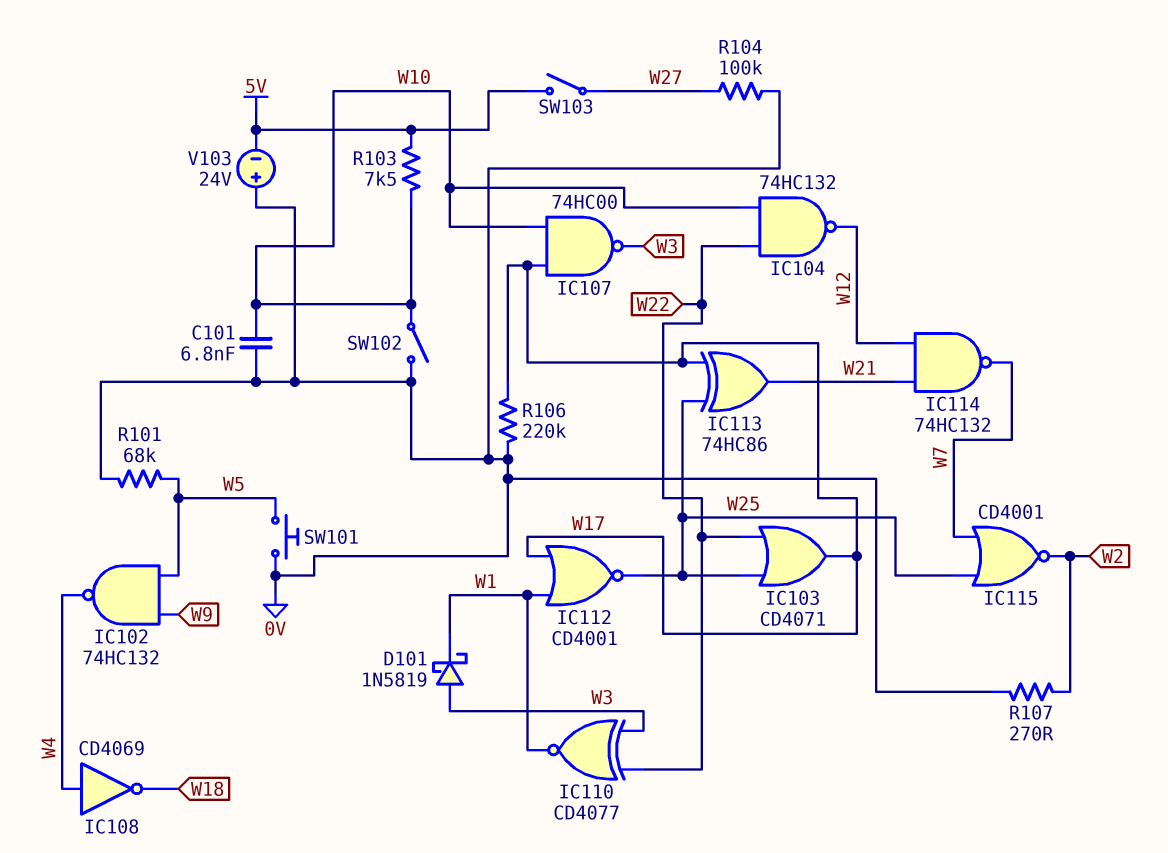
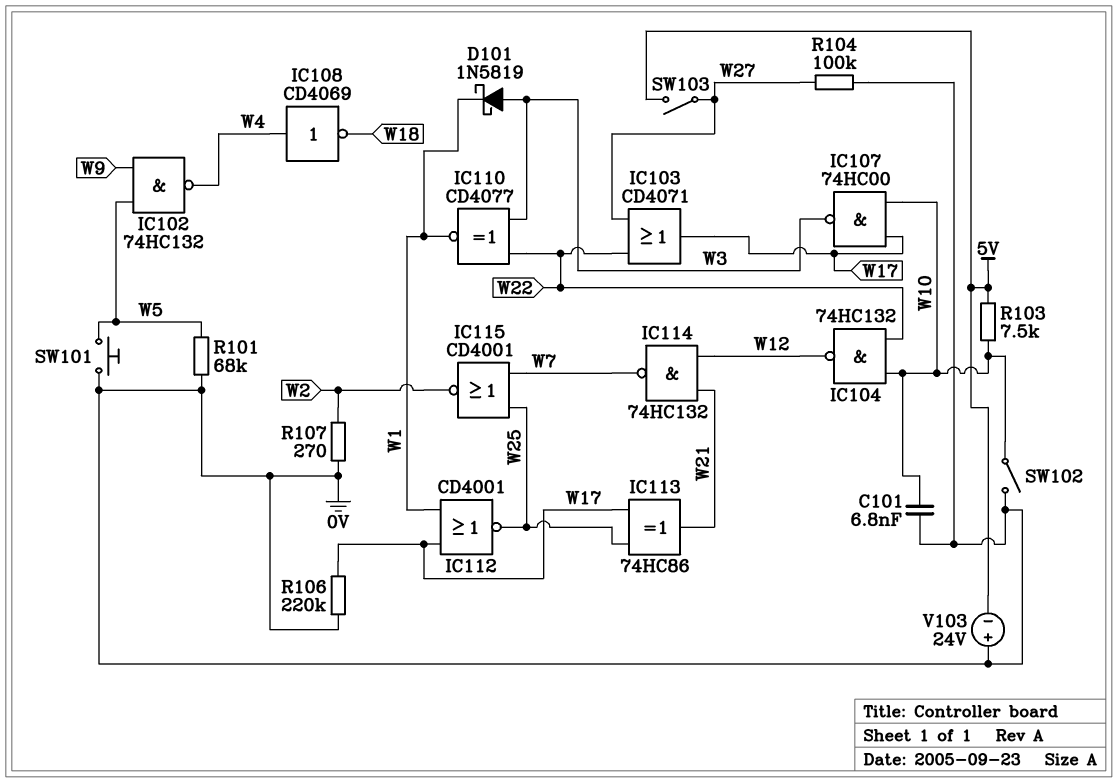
IC103: OR CD4071 (in W22, in W25, out W17) -> OR CD4071 (in W22, in W27, out W17)

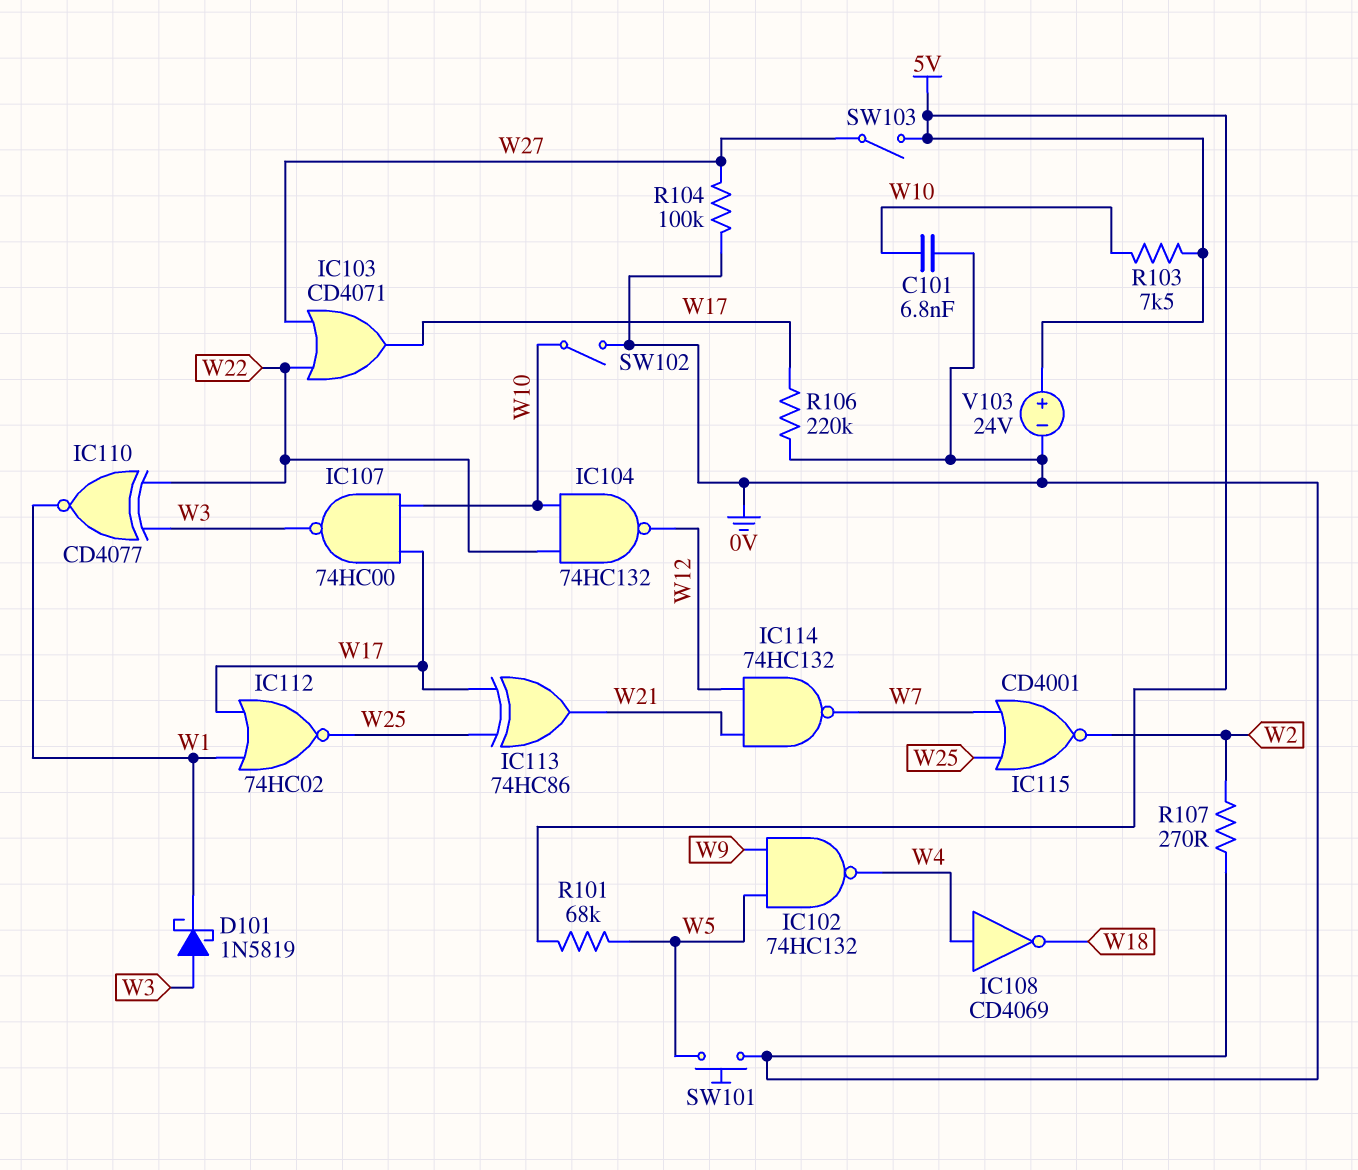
IC112: NOR CD4001 (in W1, in W17, out W25) -> NOR 74HC02 (in W1, in W17, out W25)
R101: 68k (0V, W5) -> 68k (5V, W5)
V103: 24V (plus 0V, minus 5V) -> 24V (plus 5V, minus 0V)

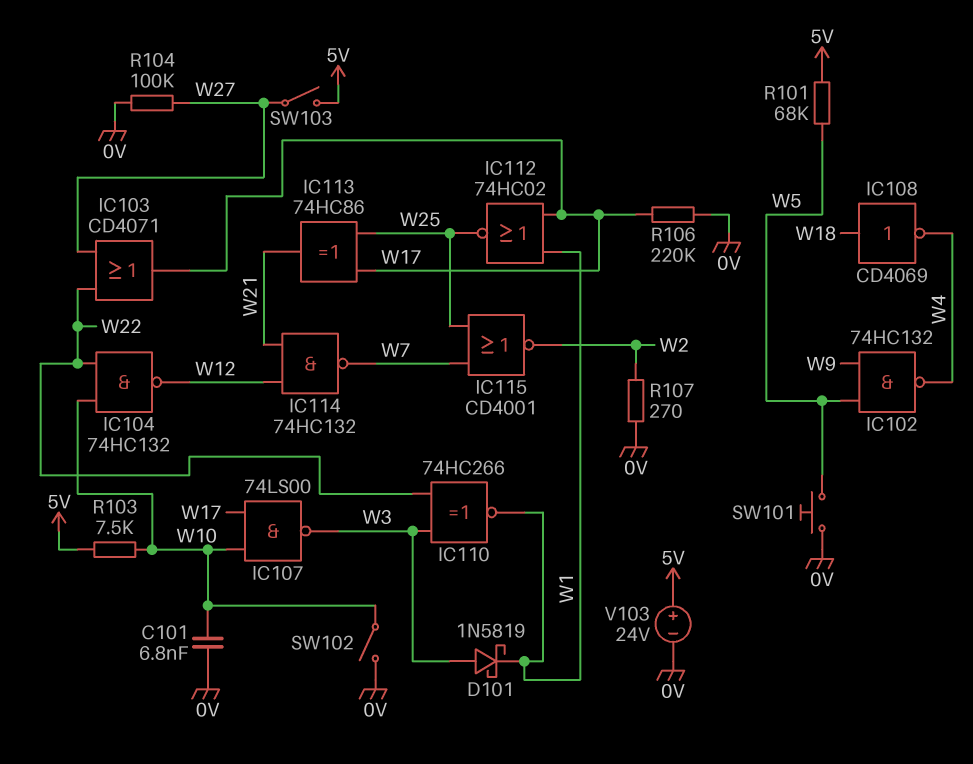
IC107: NAND 74HC00 (in W10, in W17, out W3) -> NAND 74LS00 (in W10, in W17, out W3)
IC108: NOT CD4069 (in W4, out W18) -> NOT CD4069 (in W18, out W4)
IC110: XNOR CD4077 (in W3, in W22, out W1) -> XNOR 74HC266 (in W3, in W22, out W1)

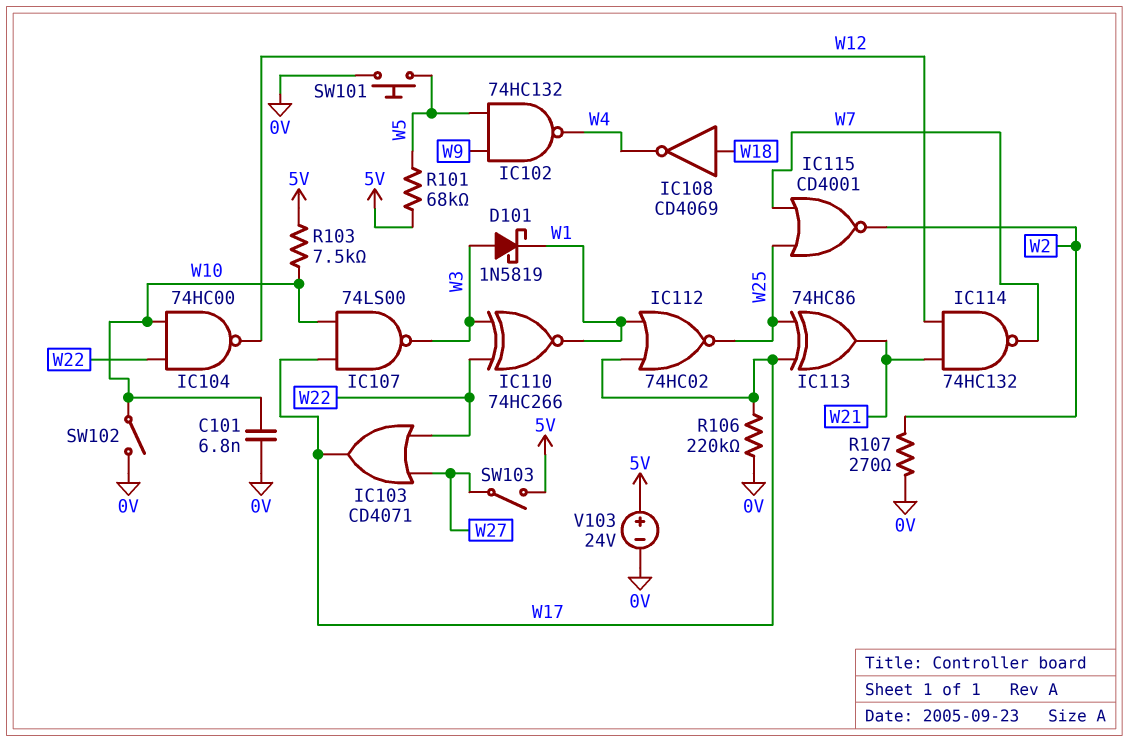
IC104: NAND 74HC132 (in W10, in W22, out W12) -> NAND 74HC00 (in W10, in W22, out W12)
R104: 100k (0V, W27) -> none

